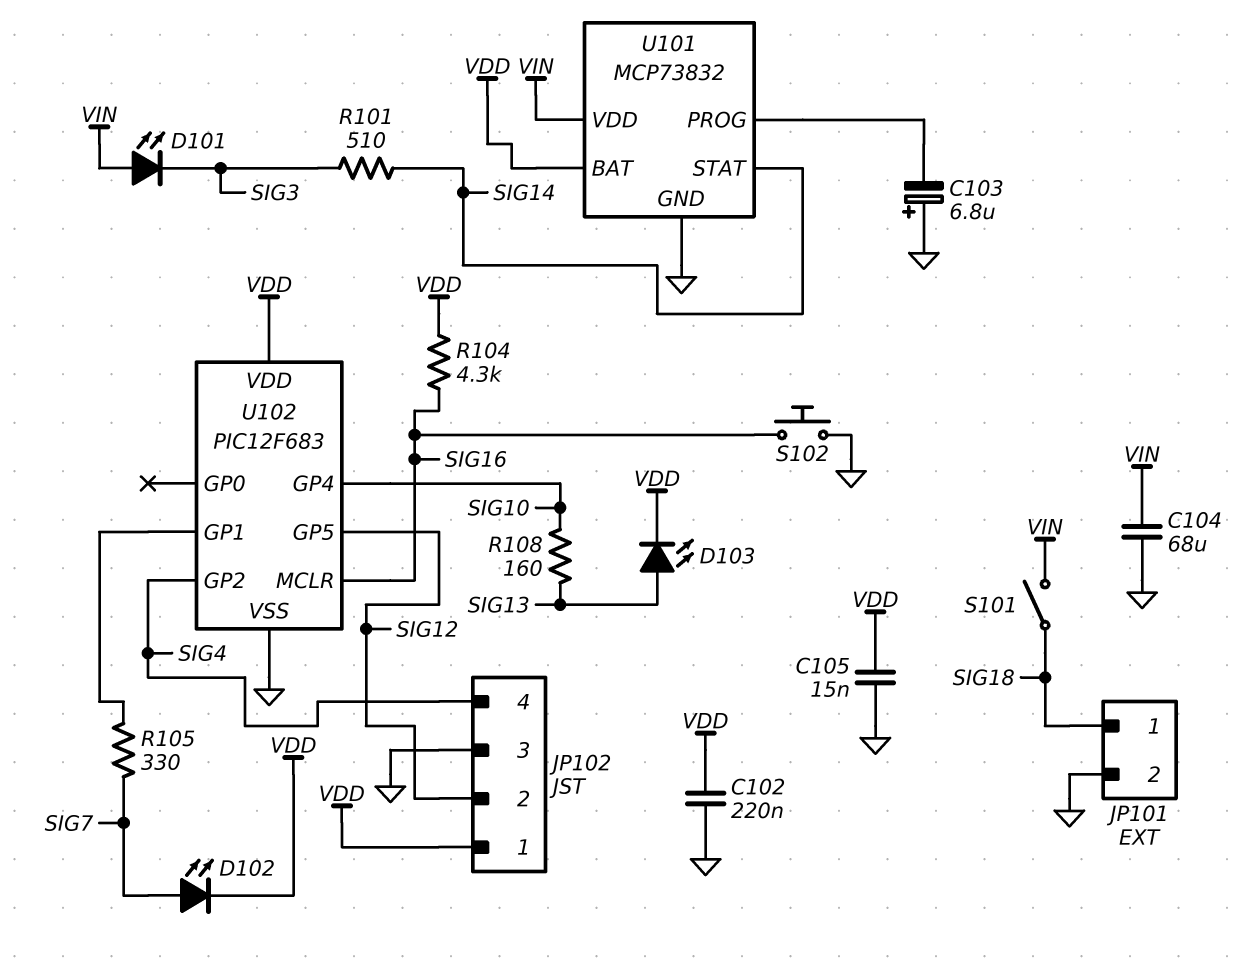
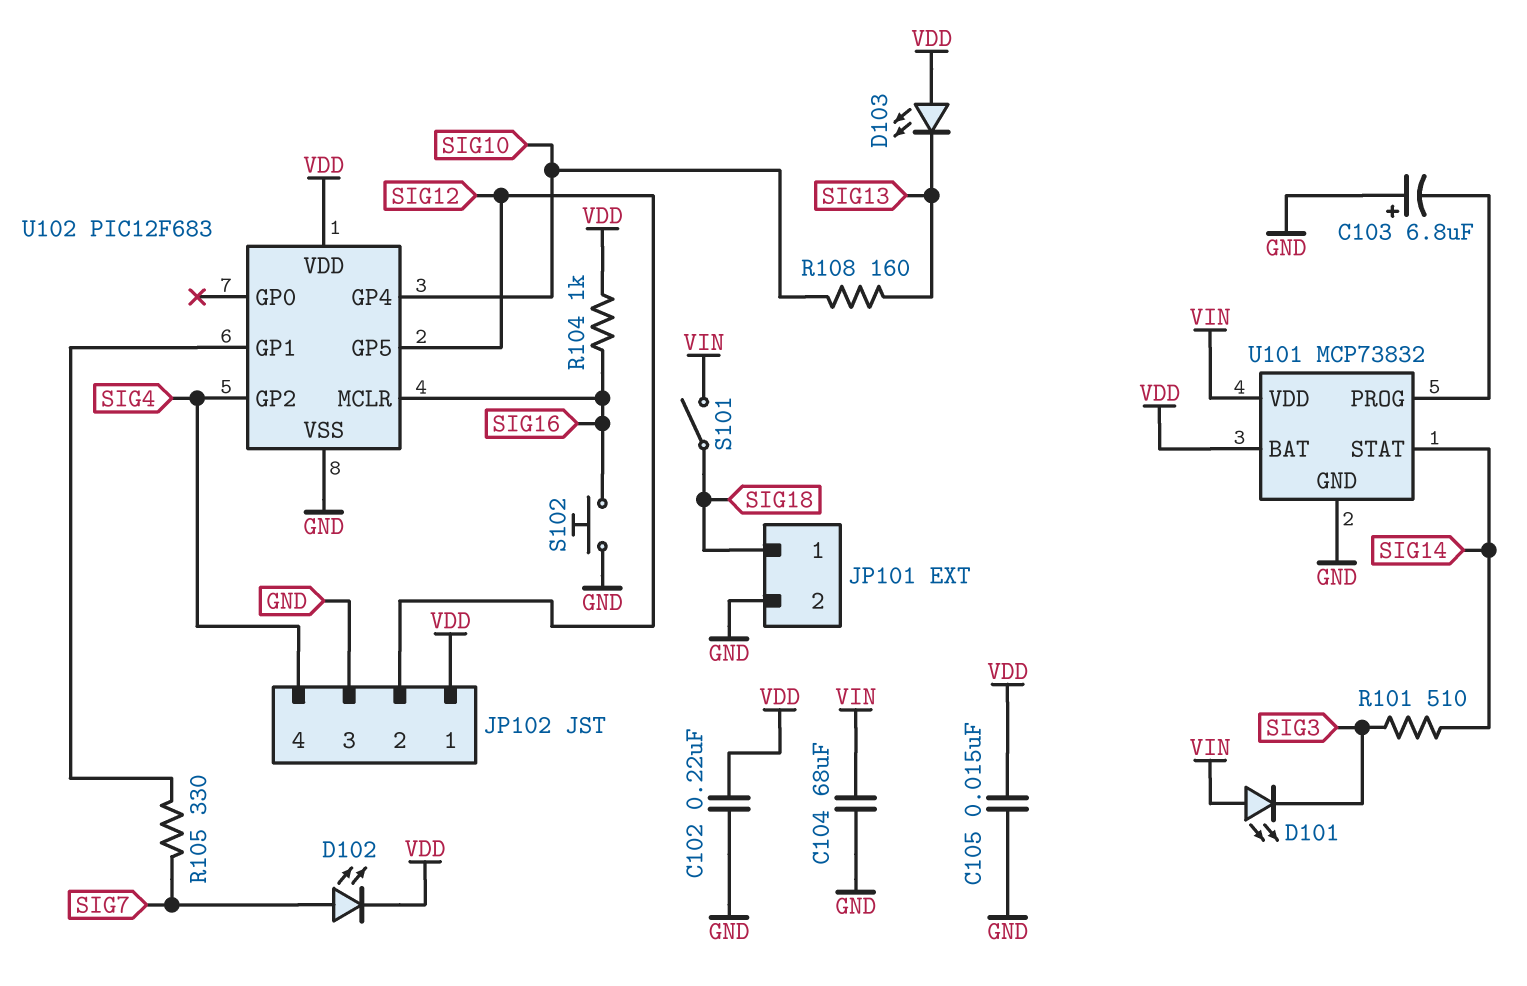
D103: LED (A SIG13, K VDD) -> LED (A VDD, K SIG13)
R104: 4.3k (SIG16, VDD) -> 1k (SIG16, VDD)

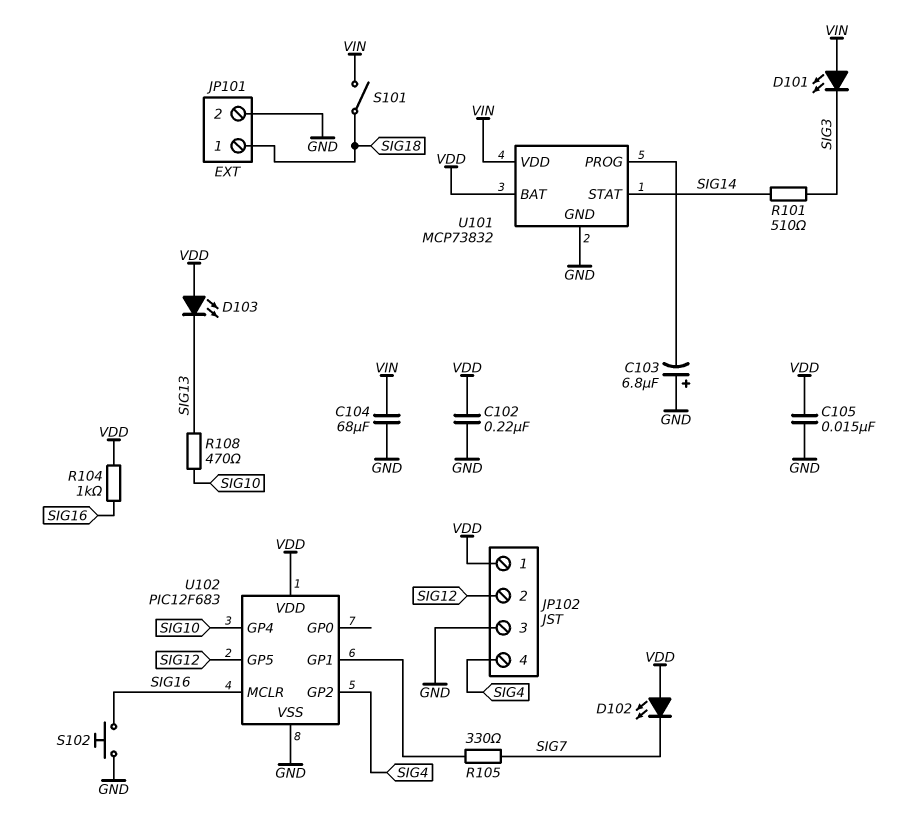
D102: LED (A SIG7, K VDD) -> LED (A VDD, K SIG7)
R108: 160 (SIG10, SIG13) -> 470 (SIG10, SIG13)

